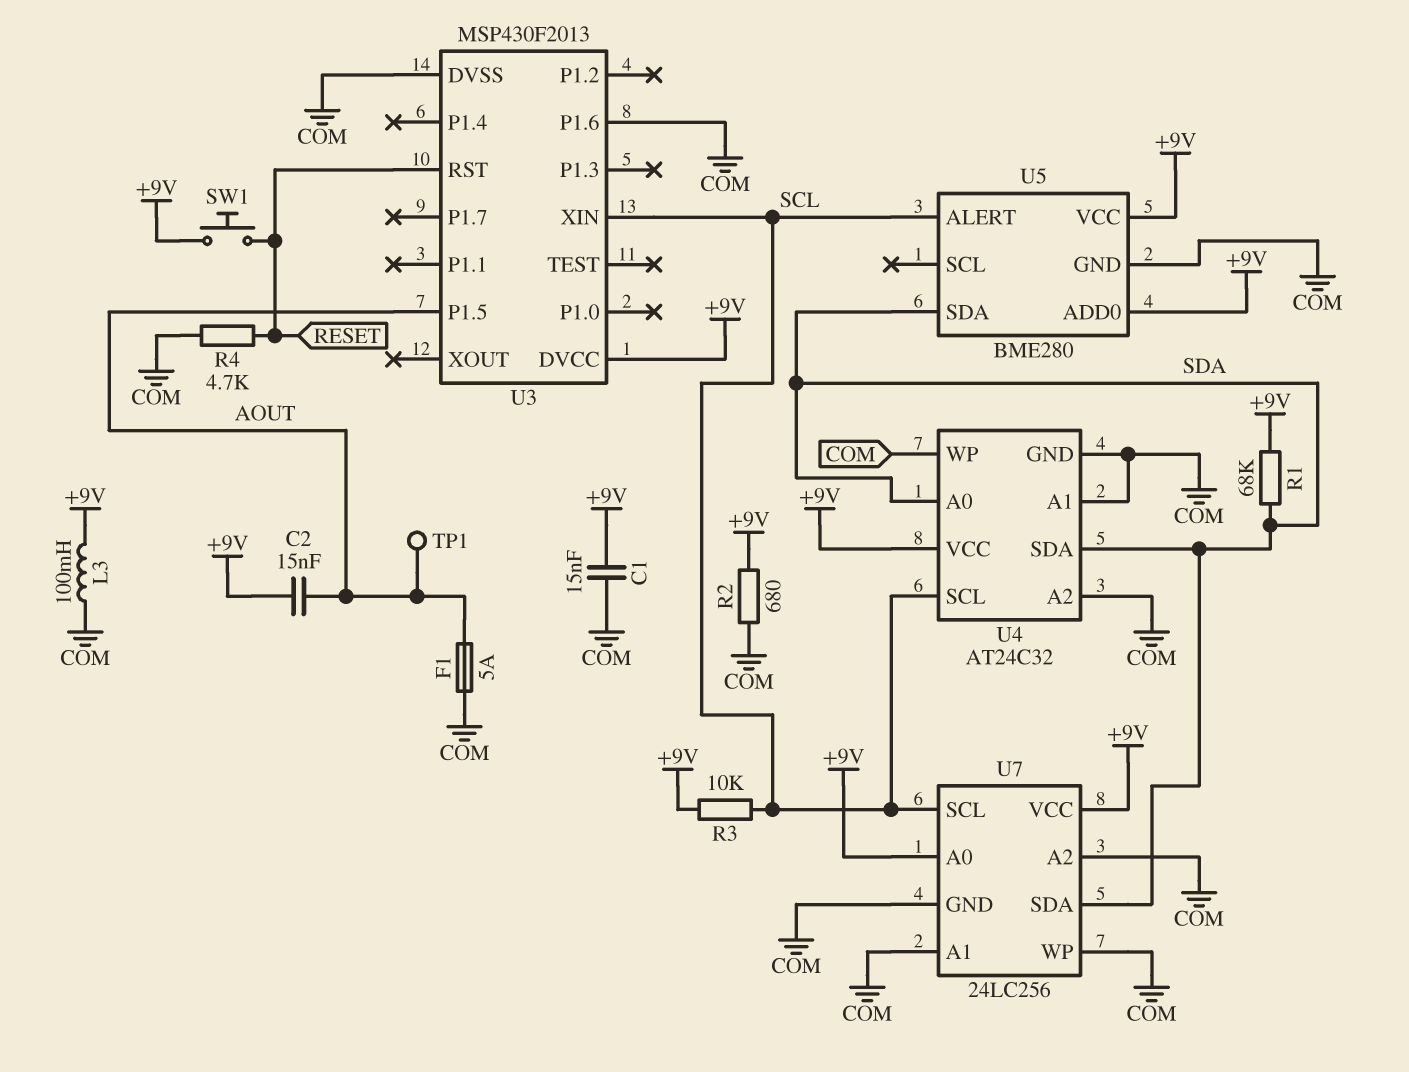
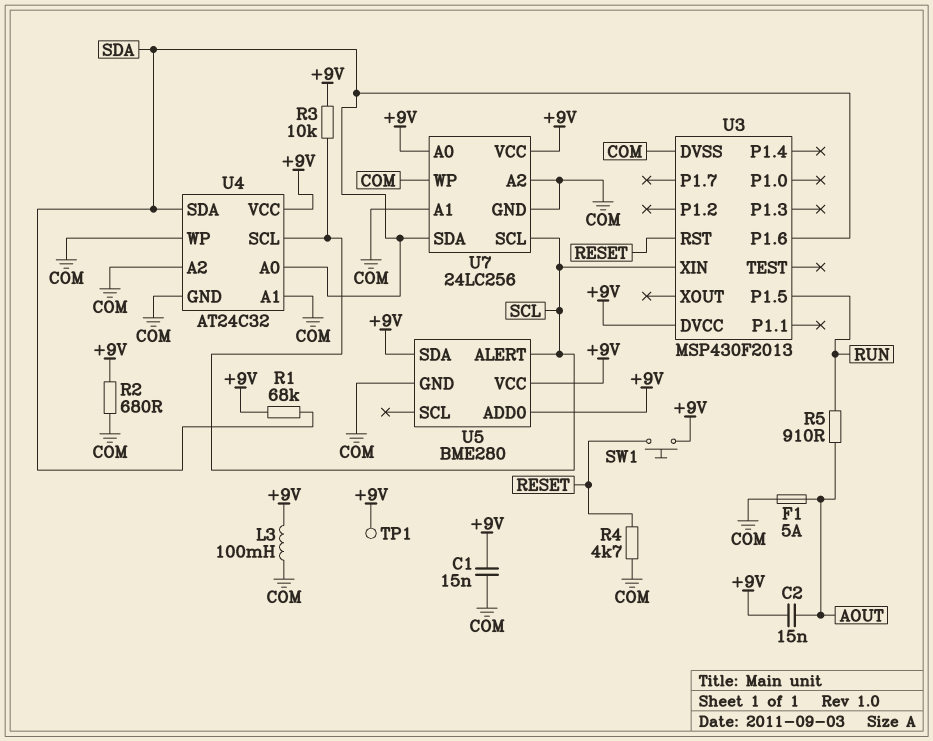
R5: none -> 910 (AOUT, RUN)
TP1: test point (AOUT) -> test point (+9V)
U3 pin P1.5: AOUT -> RUN
U3 pin P1.6: COM -> SDA
U5 pin SDA: SDA -> +9V

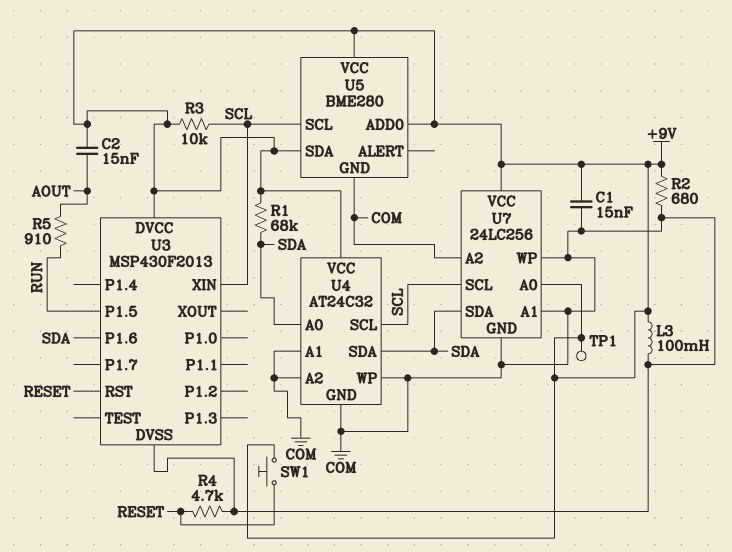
F1: 5A (AOUT, COM) -> none
U5 pin ALERT: SCL -> none
U5 pin SCL: none -> SCL

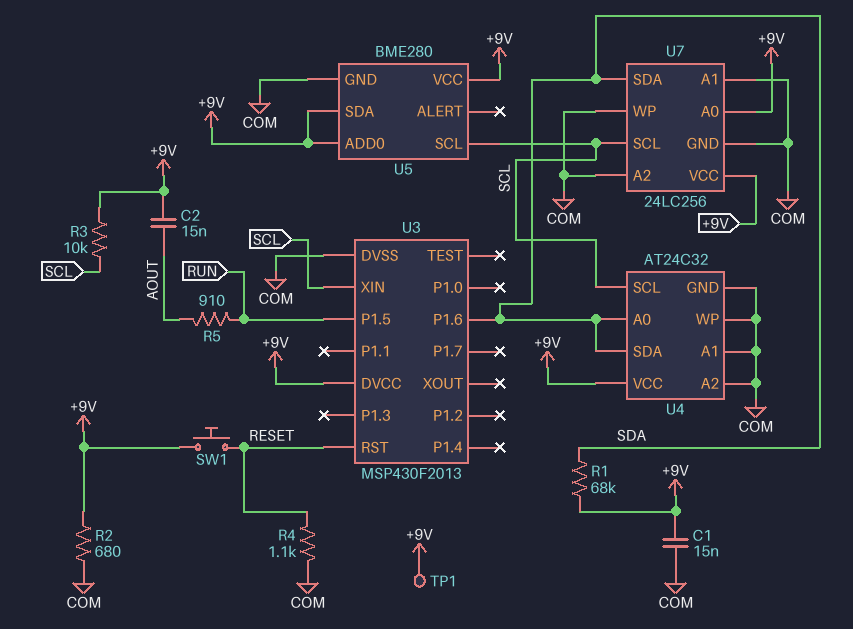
L3: 100mH (+9V, COM) -> none
R4: 4.7k (COM, RESET) -> 1.1k (COM, RESET)

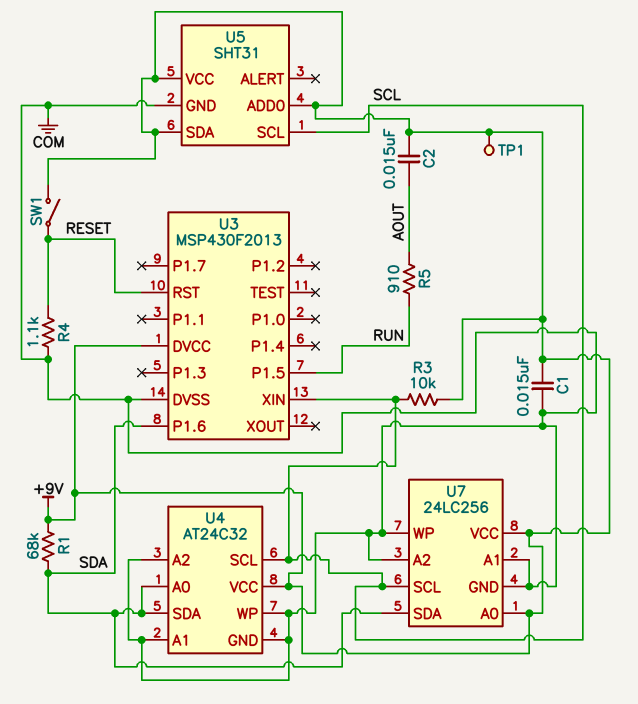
R2: 680 (+9V, COM) -> none
SW1: button (+9V, RESET) -> switch (+9V, RESET)
U5: BME280 -> SHT31

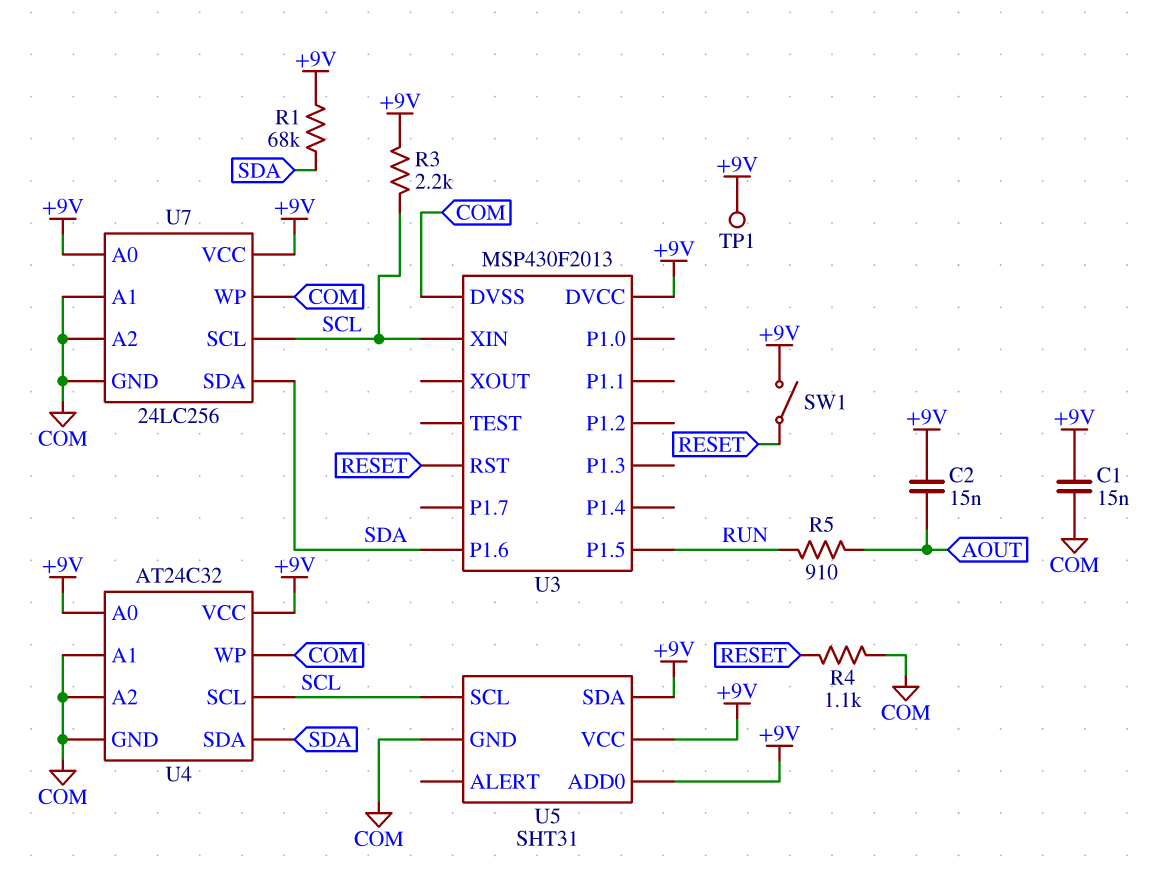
R3: 10k (+9V, SCL) -> 2.2k (+9V, SCL)
U4 pin A0: SDA -> +9V

